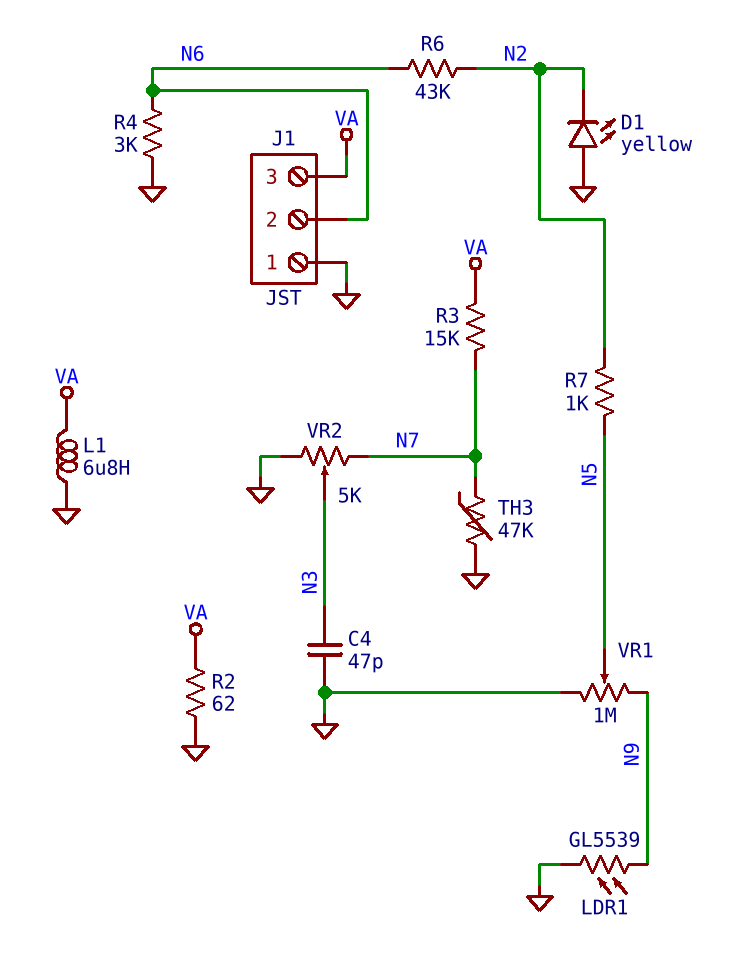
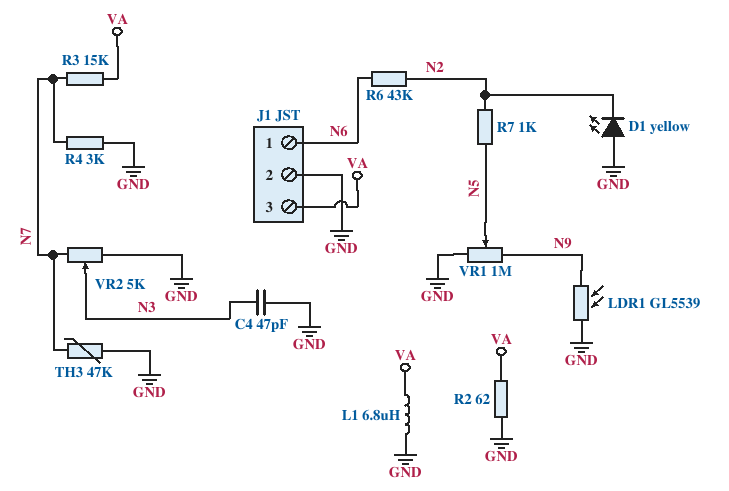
J1 pin 1: GND -> N6
J1 pin 2: N6 -> GND
R4: 3k (GND, N6) -> 3k (GND, N7)

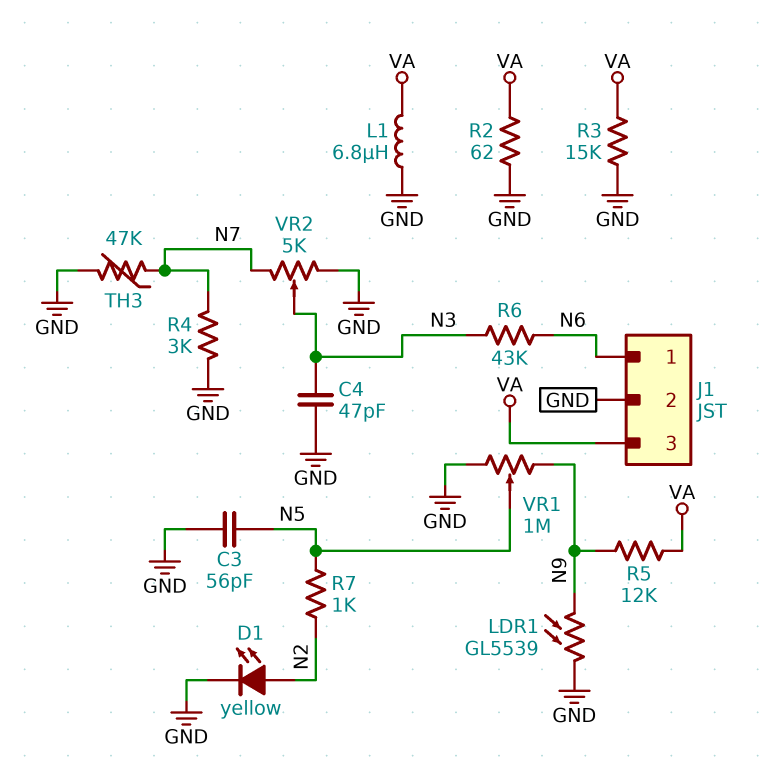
C3: none -> 56pF (GND, N5)
D1: LED yellow (A GND, K N2) -> LED yellow (A N2, K GND)
R3: 15k (N7, VA) -> 15k (GND, VA)
R5: none -> 12k (N9, VA)
R6: 43k (N2, N6) -> 43k (N3, N6)

